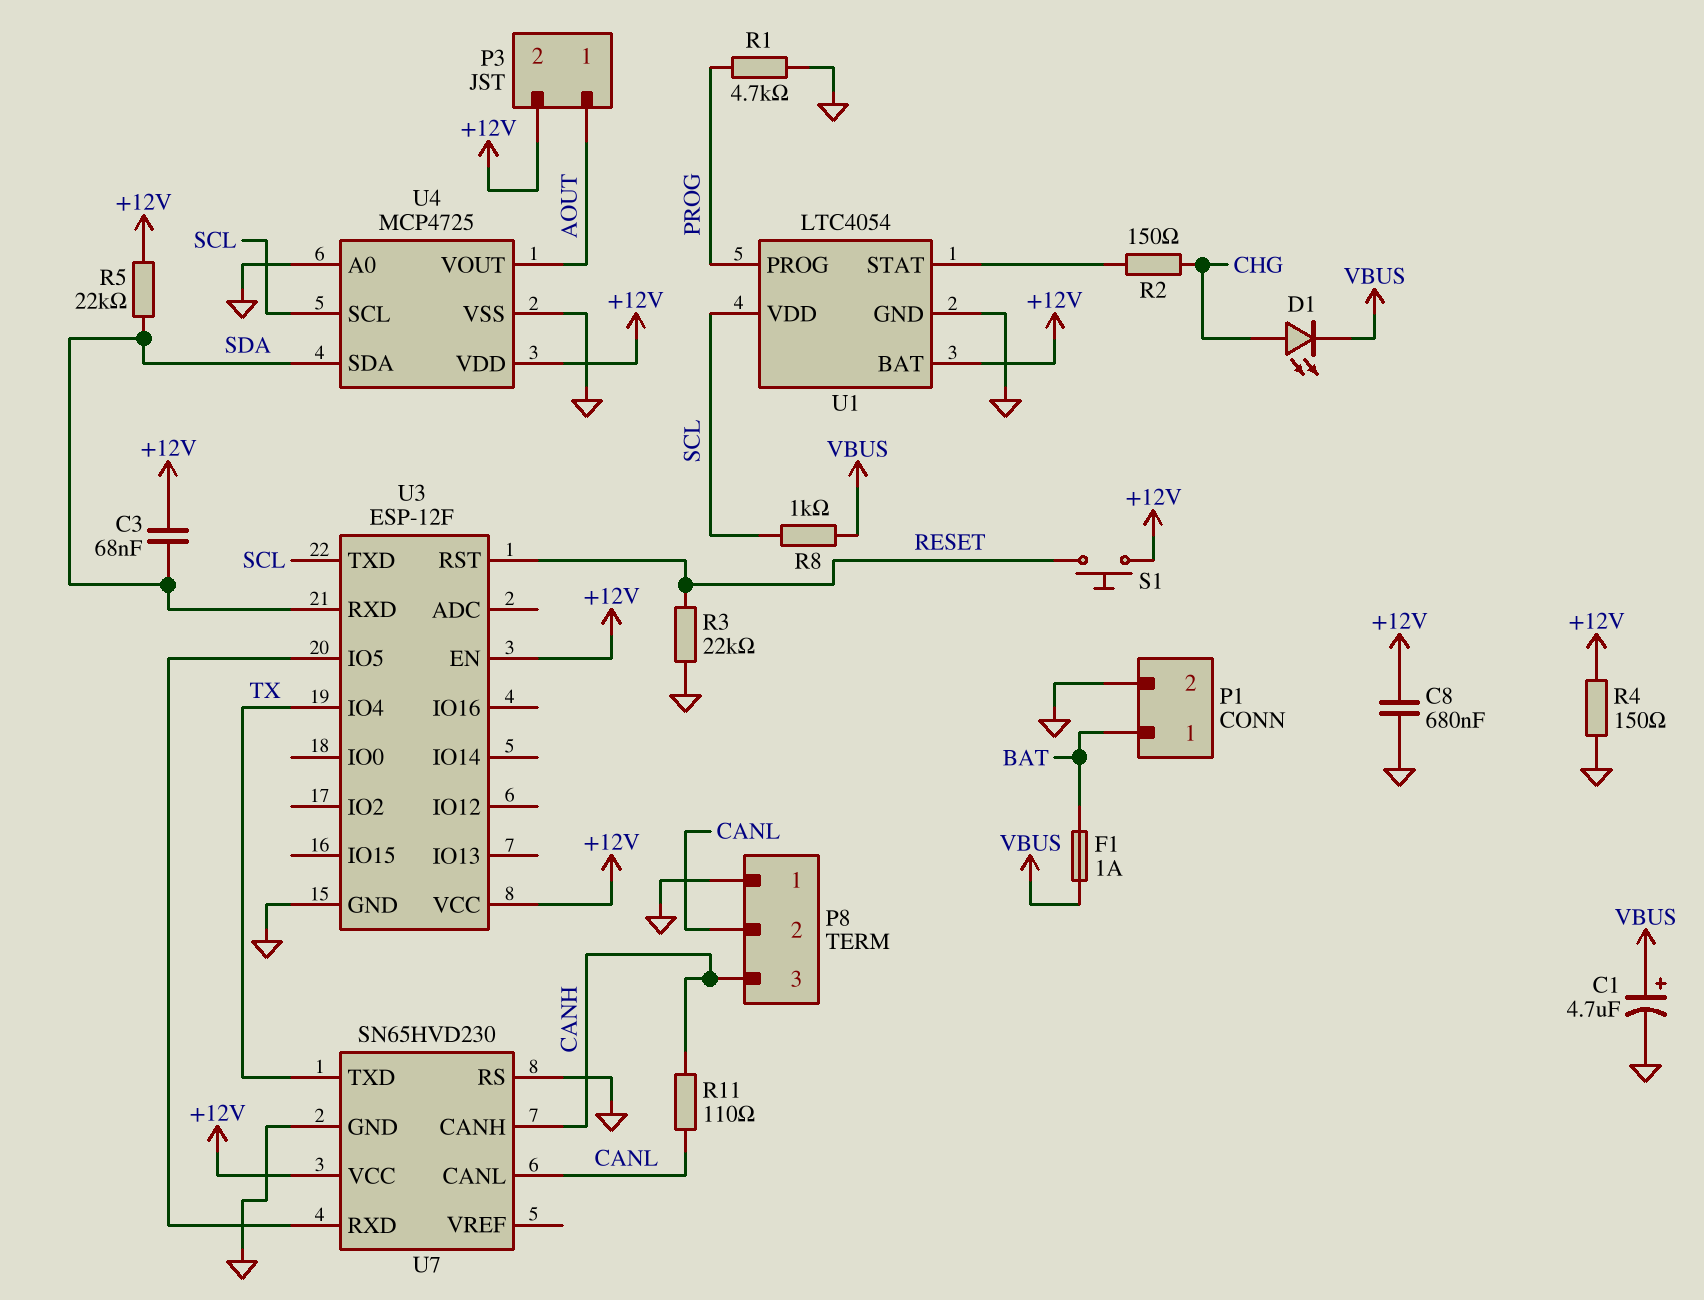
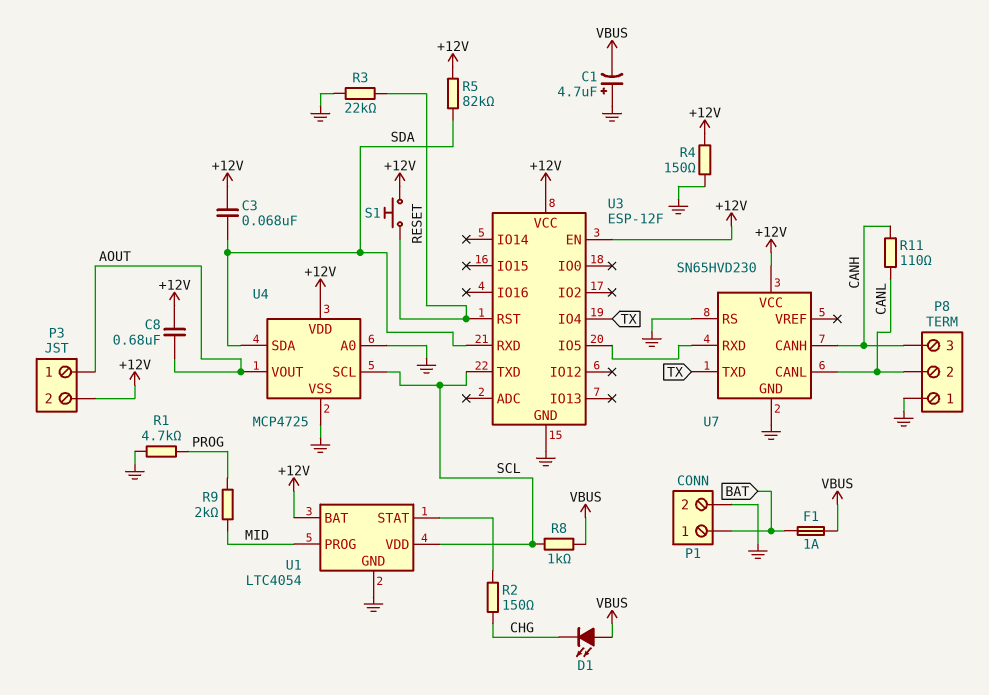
C1: 4.7uF (plus VBUS, minus GND) -> 4.7uF (plus GND, minus VBUS)
C8: 680nF (+12V, GND) -> 680nF (+12V, AOUT)
D1: LED (A CHG, K VBUS) -> LED (A VBUS, K CHG)
R5: 22k (+12V, SDA) -> 82k (+12V, SDA)
R9: none -> 2k (MID, PROG)
U1 pin PROG: PROG -> MID

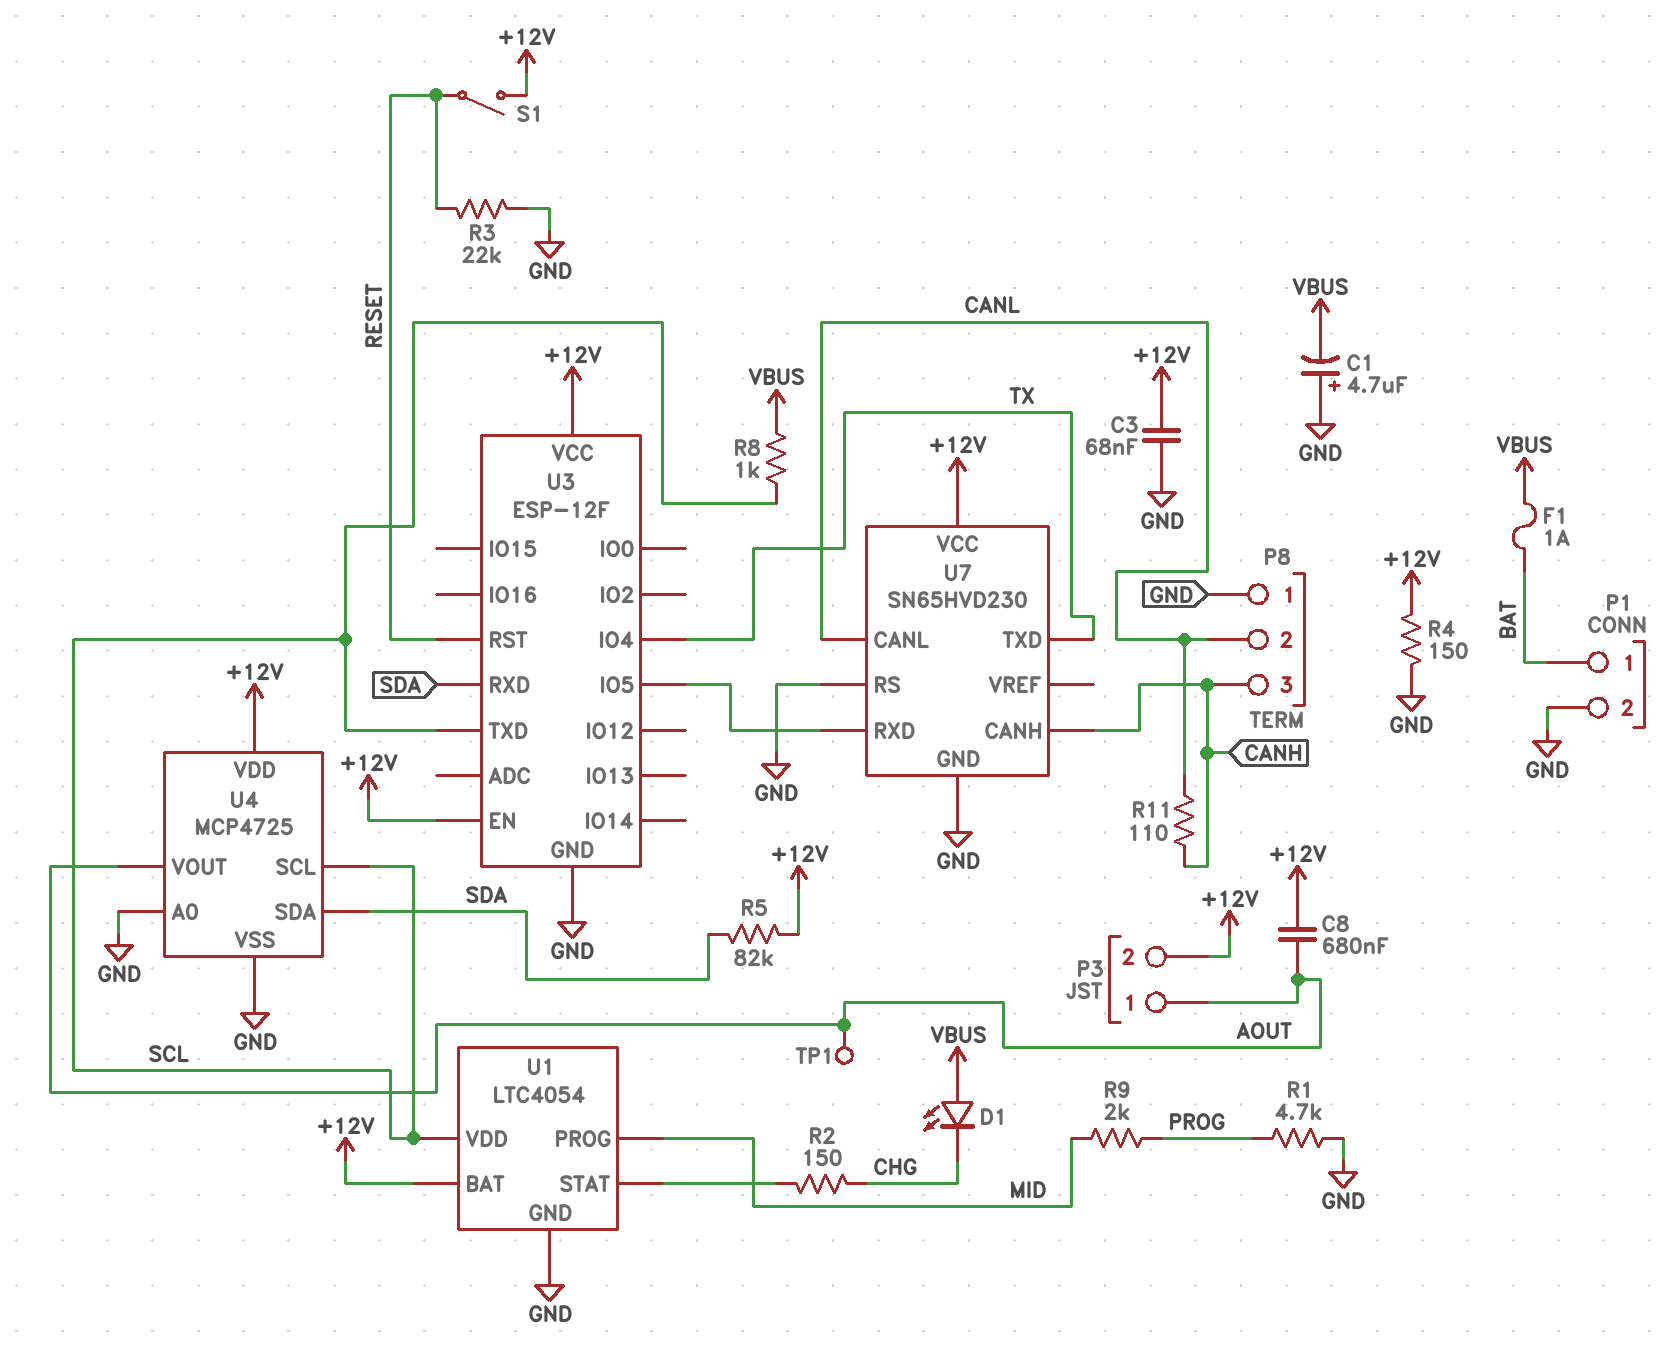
C3: 68nF (+12V, SDA) -> 68nF (+12V, GND)
S1: button (+12V, RESET) -> switch (+12V, RESET)
TP1: none -> test point (AOUT)

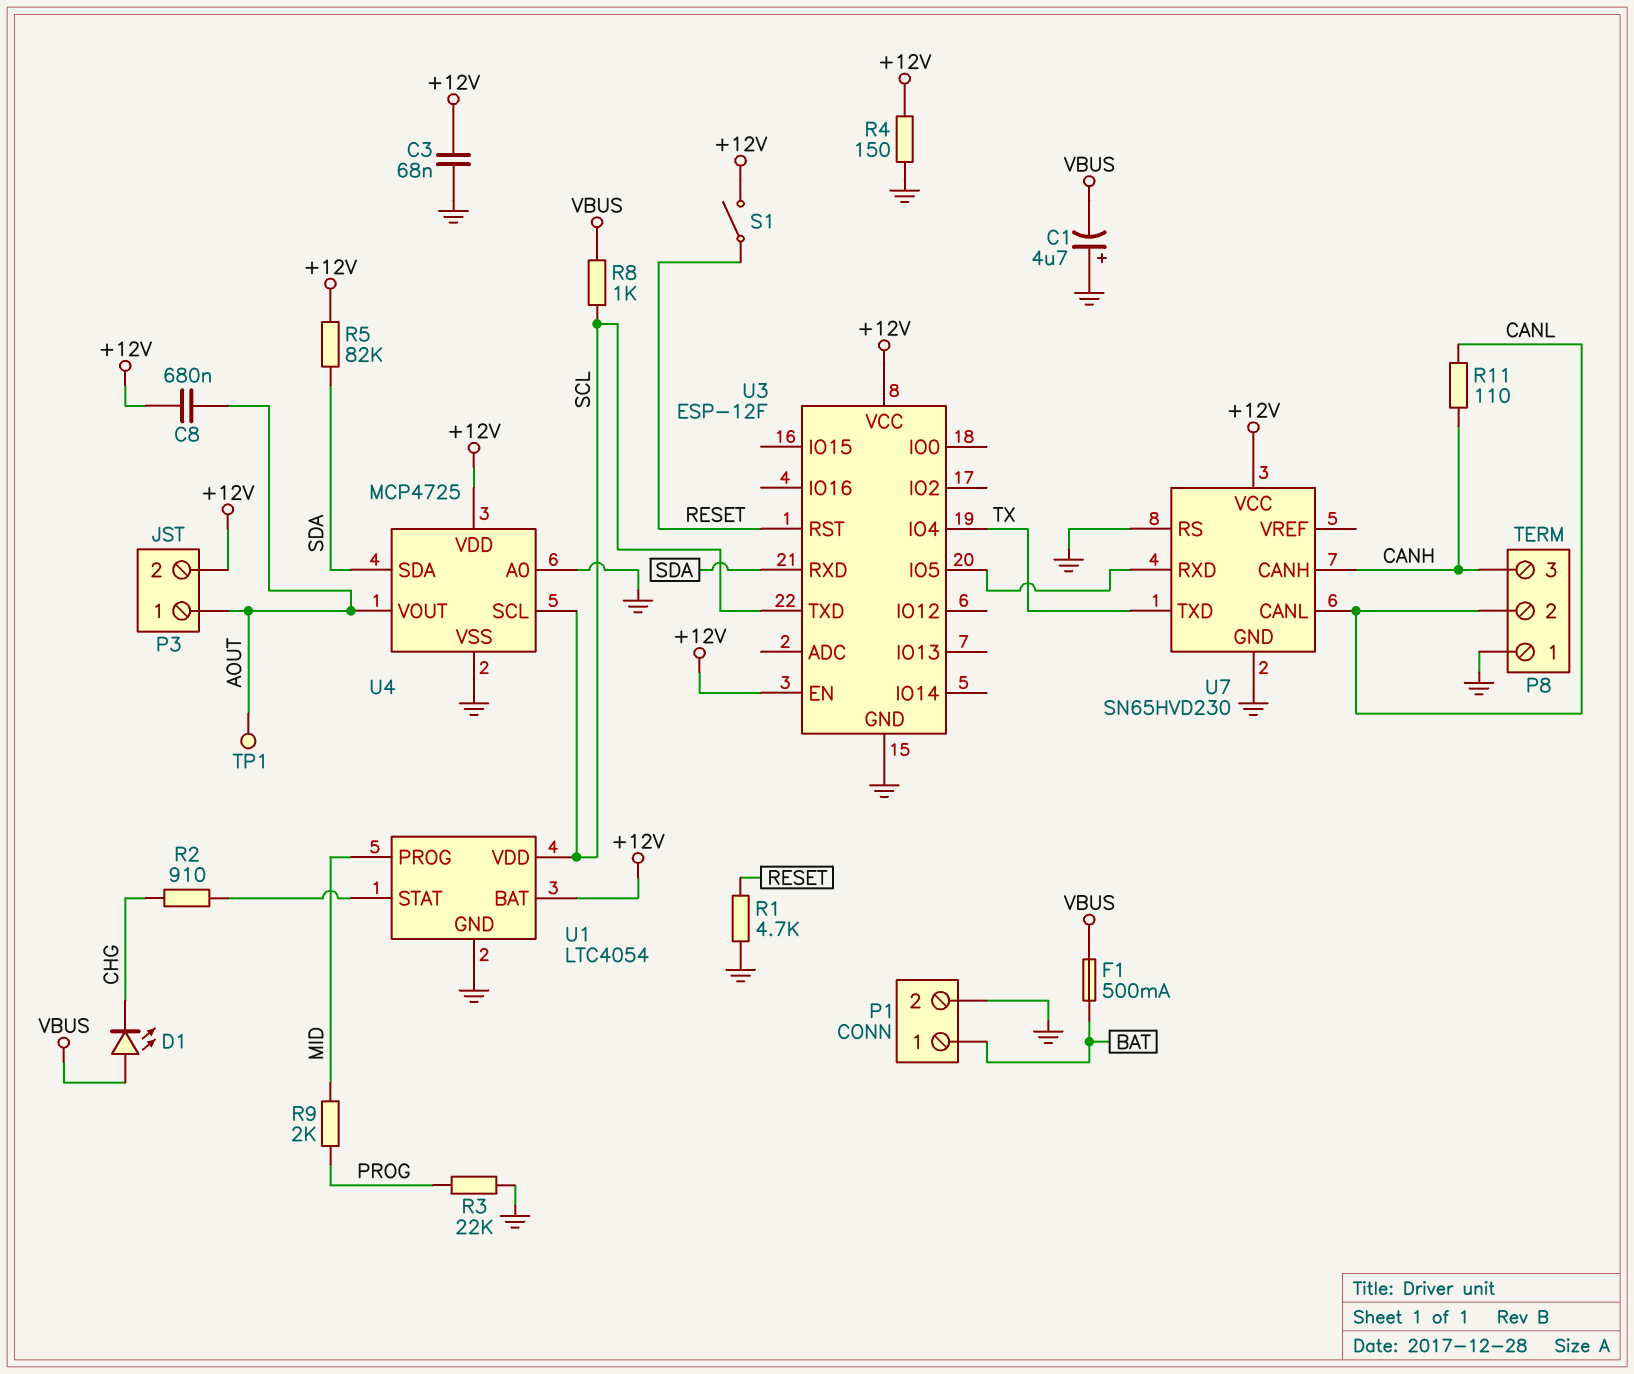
F1: 1A (BAT, VBUS) -> 500mA (BAT, VBUS)
R1: 4.7k (GND, PROG) -> 4.7k (GND, RESET)
R2: 150 (CHG, U1/STAT) -> 910 (CHG, U1/STAT)
R3: 22k (GND, RESET) -> 22k (GND, PROG)

